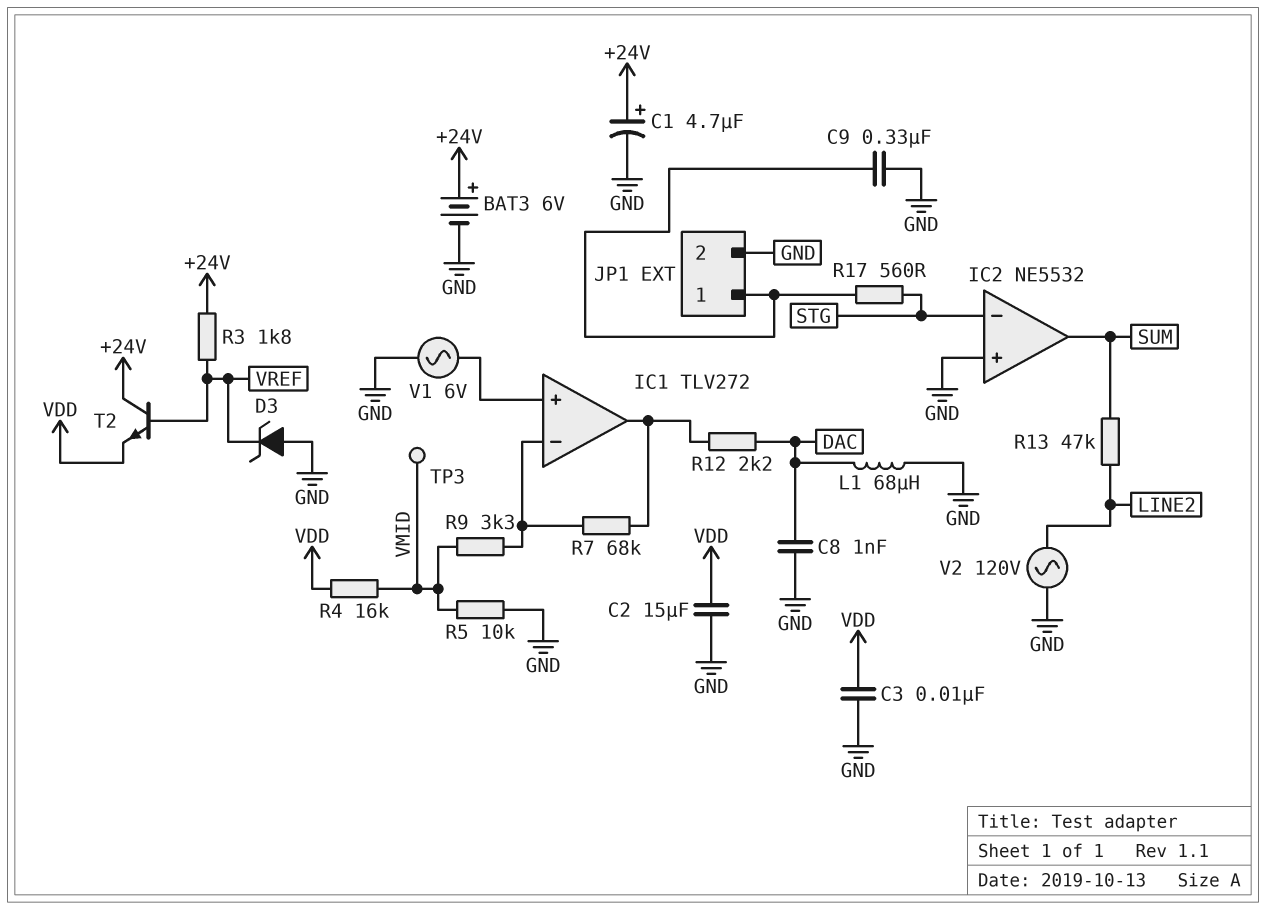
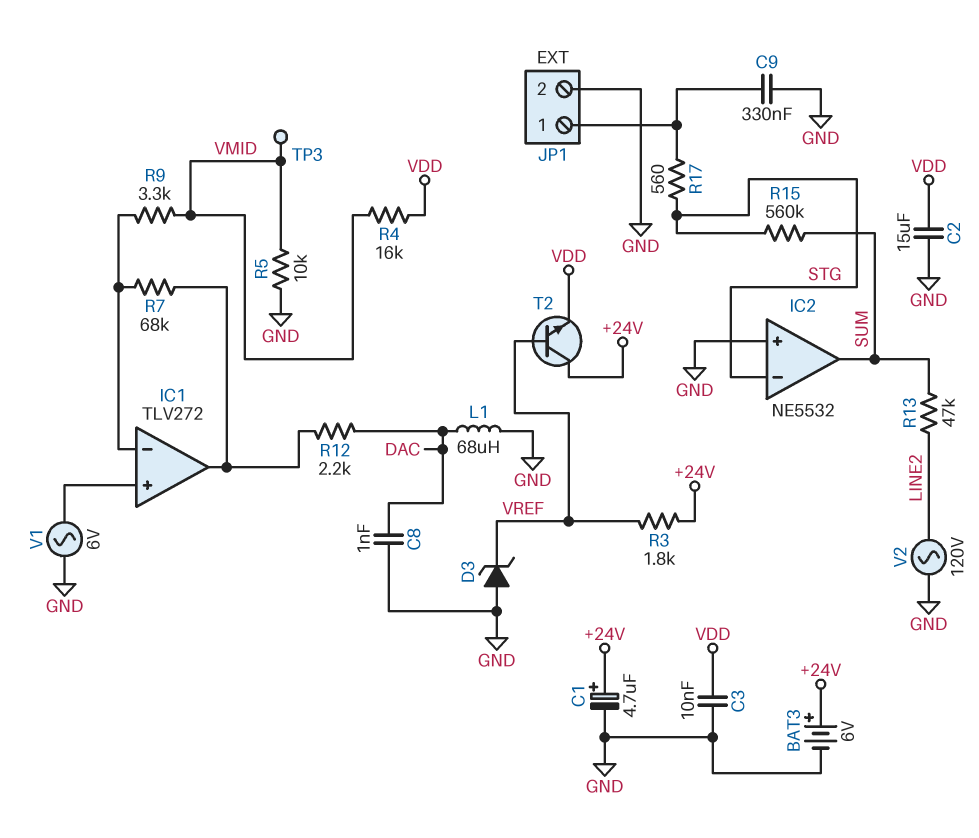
R15: none -> 560k (STG, SUM)

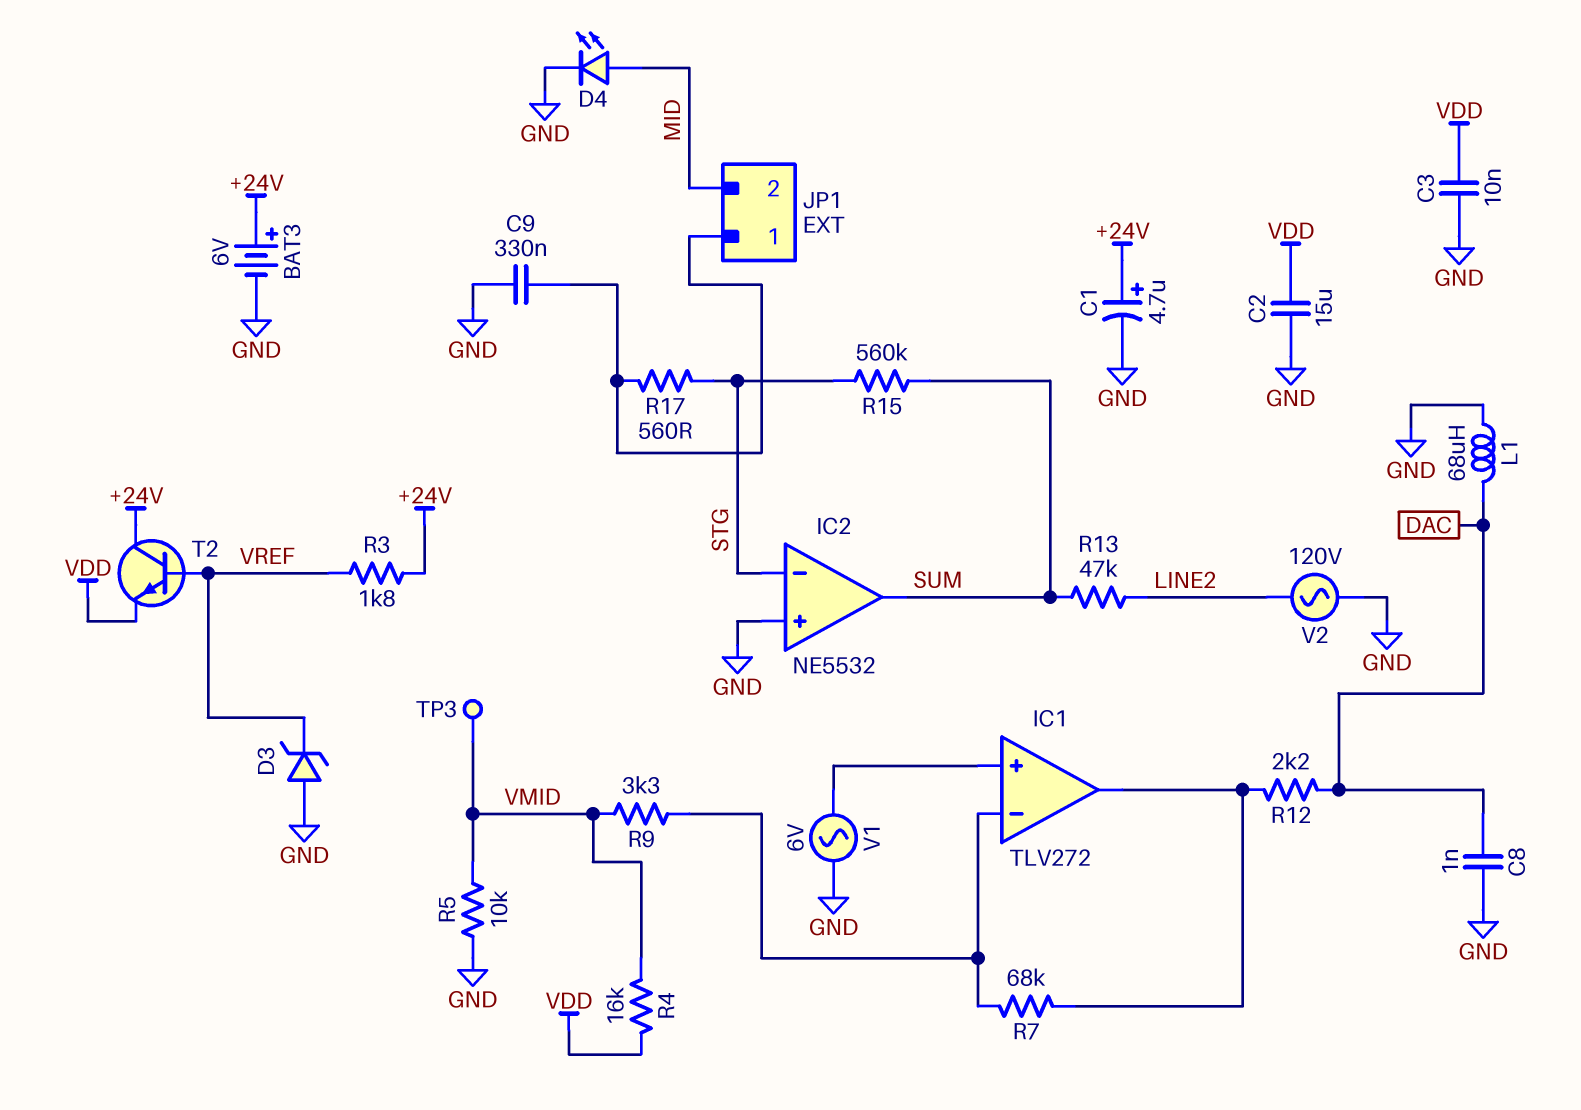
D4: none -> LED (A MID, K GND)
JP1 pin 2: GND -> MID

